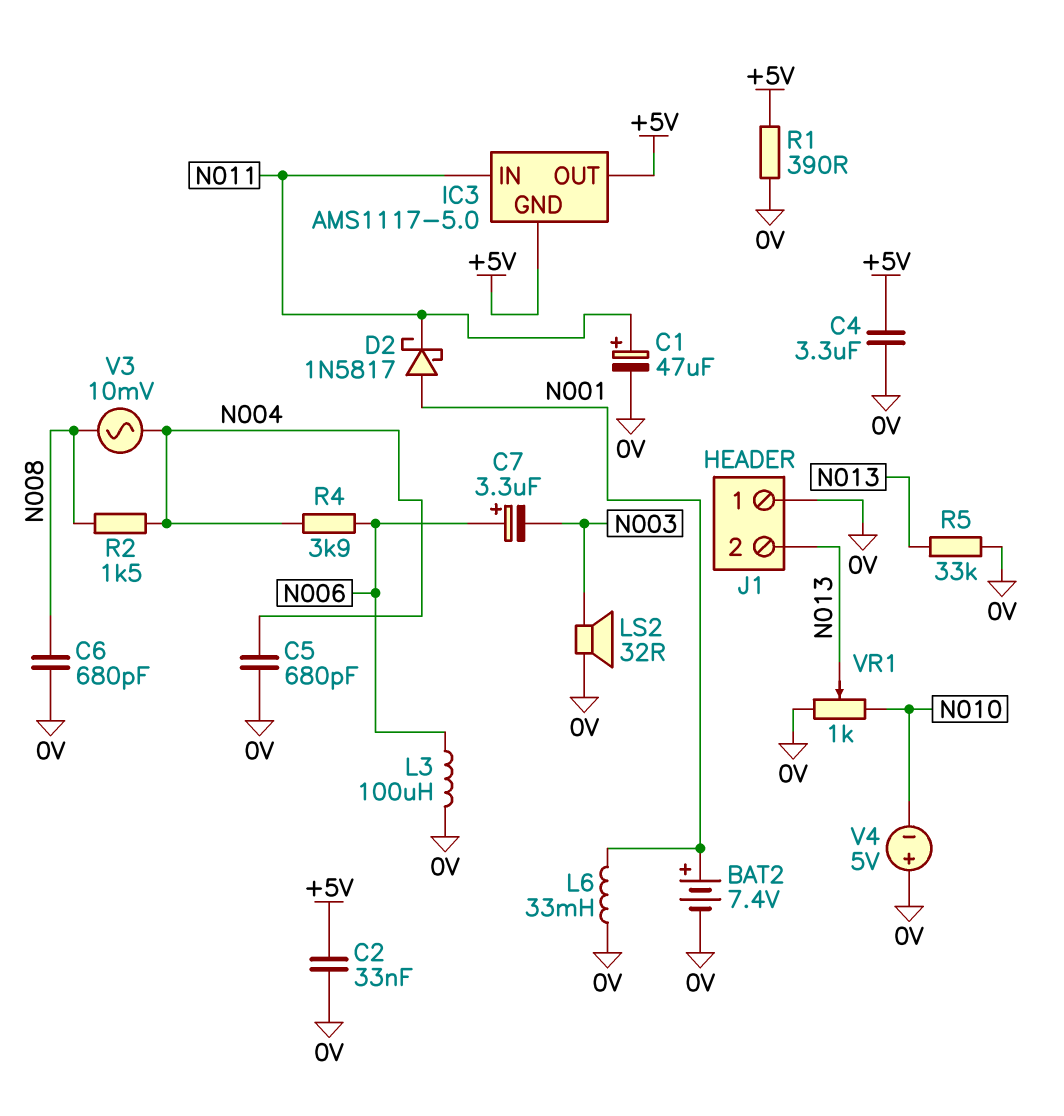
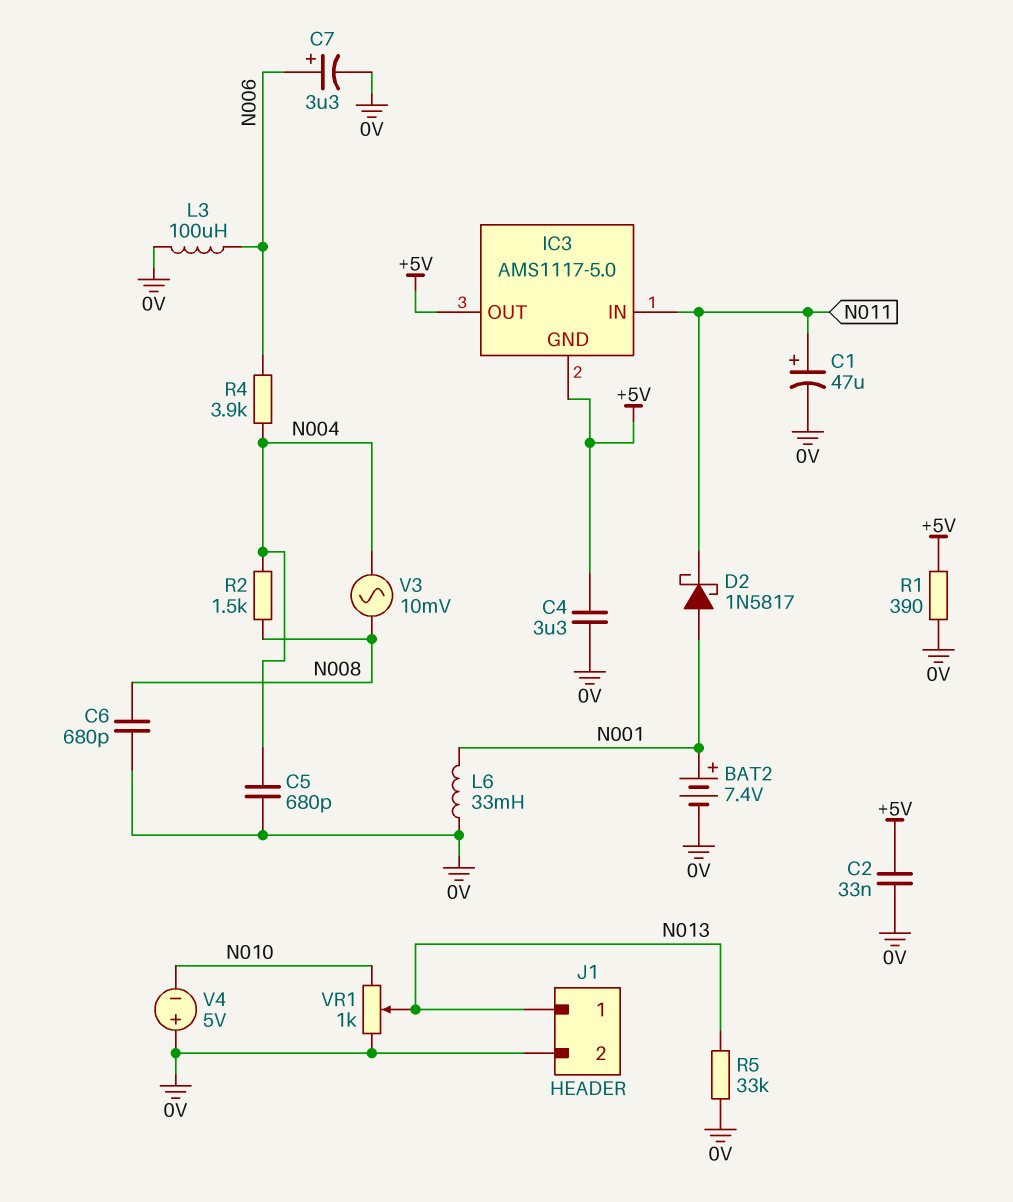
C7: 3.3uF (plus N006, minus N003) -> 3.3uF (plus N006, minus 0V)
J1 pin 1: 0V -> N013
J1 pin 2: N013 -> 0V
LS2: speaker 32R (0V, N003) -> none

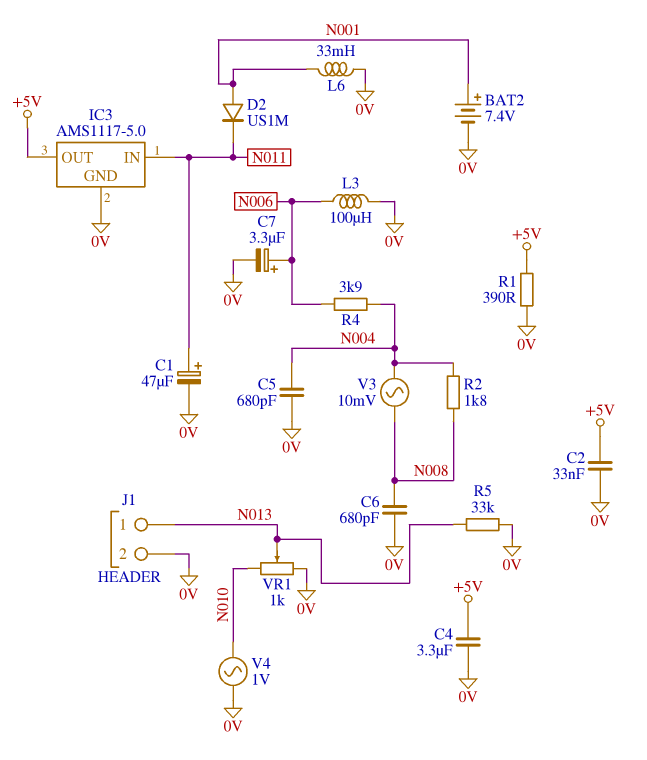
D2: schottky 1N5817 (A N001, K N011) -> diode US1M (A N001, K N011)
IC3 pin GND: +5V -> 0V
R2: 1.5k (N004, N008) -> 1.8k (N004, N008)
V4: 5V (plus 0V, minus N010) -> AC 1V (0V, N010)

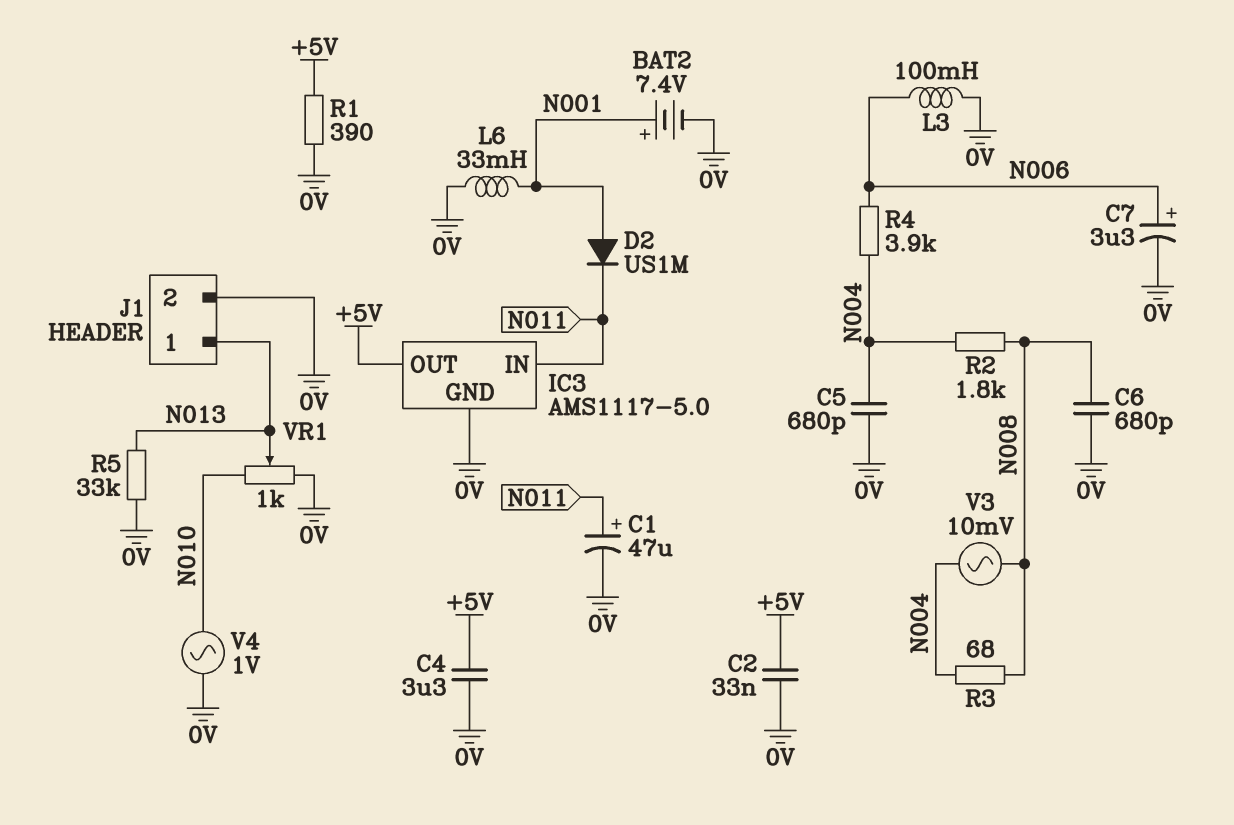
L3: 100uH (0V, N006) -> 100mH (0V, N006)
R3: none -> 68 (N004, N008)

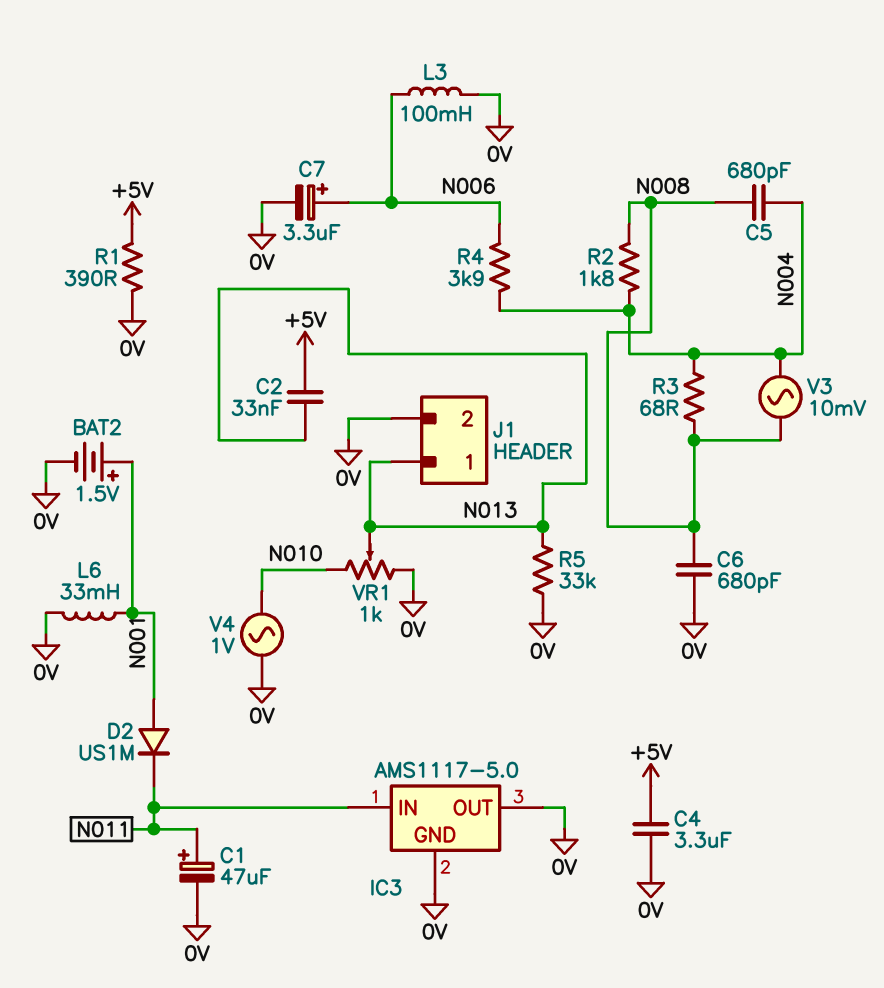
BAT2: 7.4V (plus N001, minus 0V) -> 1.5V (plus N001, minus 0V)
C2: 33nF (+5V, 0V) -> 33nF (+5V, N013)
C5: 680pF (0V, N004) -> 680pF (N004, N008)
IC3 pin OUT: +5V -> 0V

